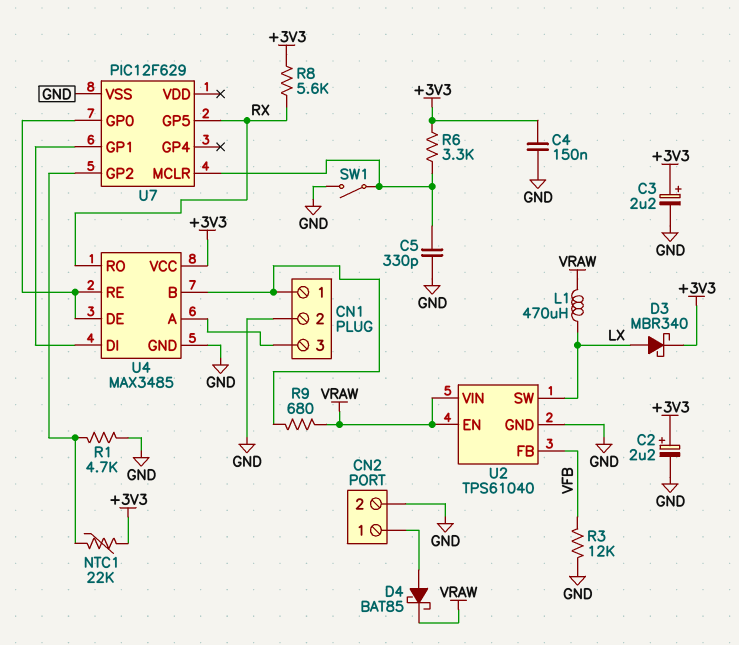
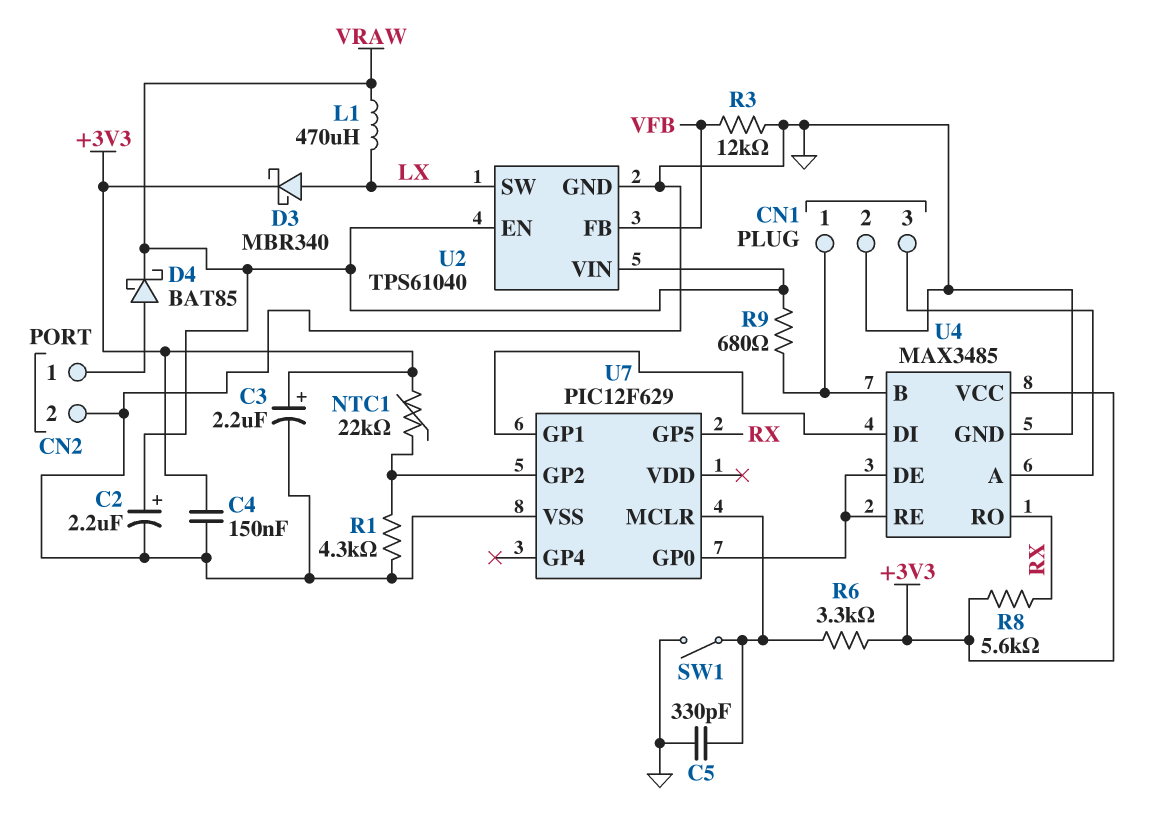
C2: 2.2uF (plus +3V3, minus GND) -> 2.2uF (plus VRAW, minus GND)
R1: 4.7k (GND, U7/GP2) -> 4.3k (GND, U7/GP2)

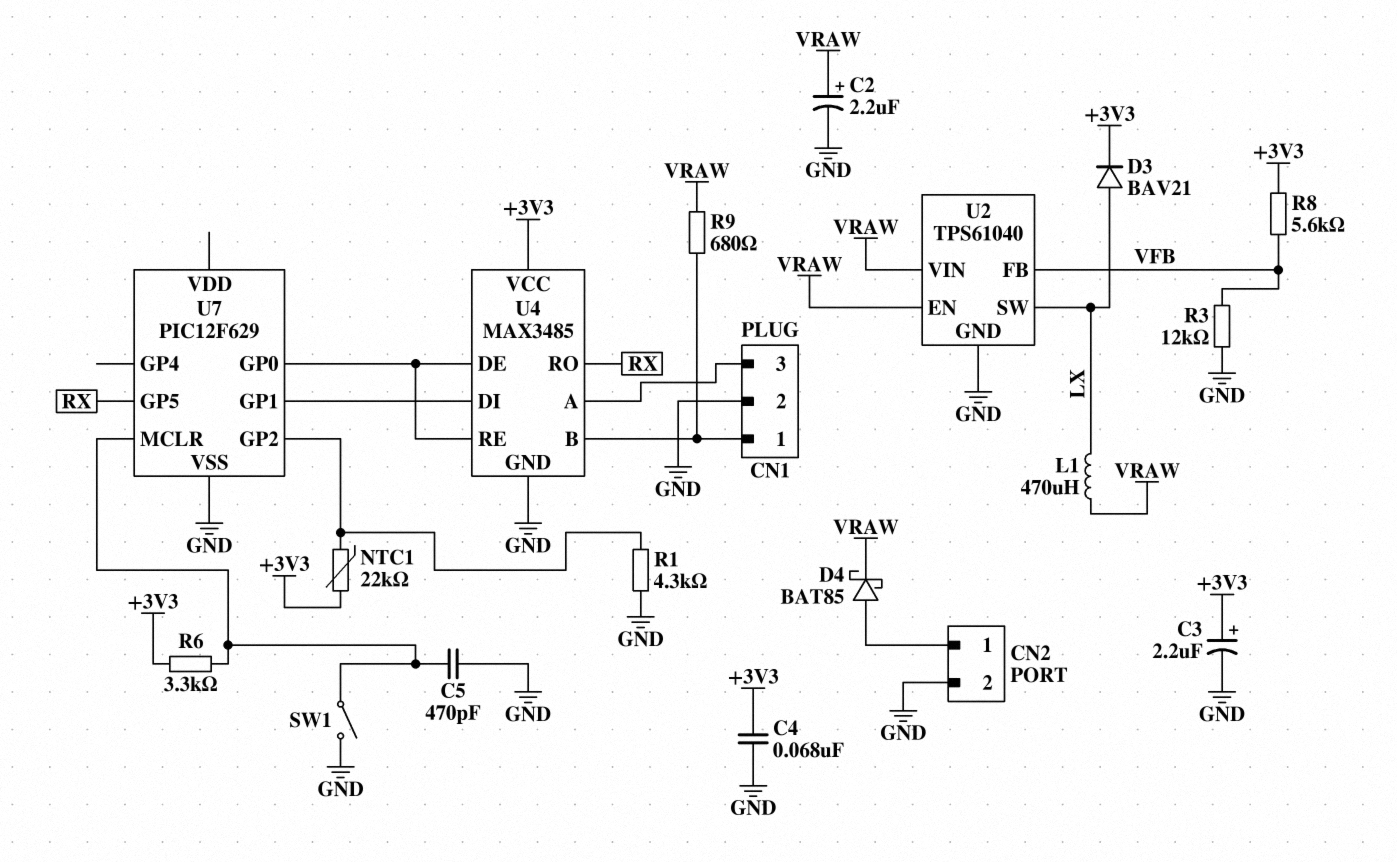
C4: 150nF (+3V3, GND) -> 68nF (+3V3, GND)
C5: 330pF (GND, U7/MCLR) -> 470pF (GND, U7/MCLR)
D3: schottky MBR340 (A LX, K +3V3) -> diode BAV21 (A LX, K +3V3)
R8: 5.6k (+3V3, RX) -> 5.6k (+3V3, VFB)

